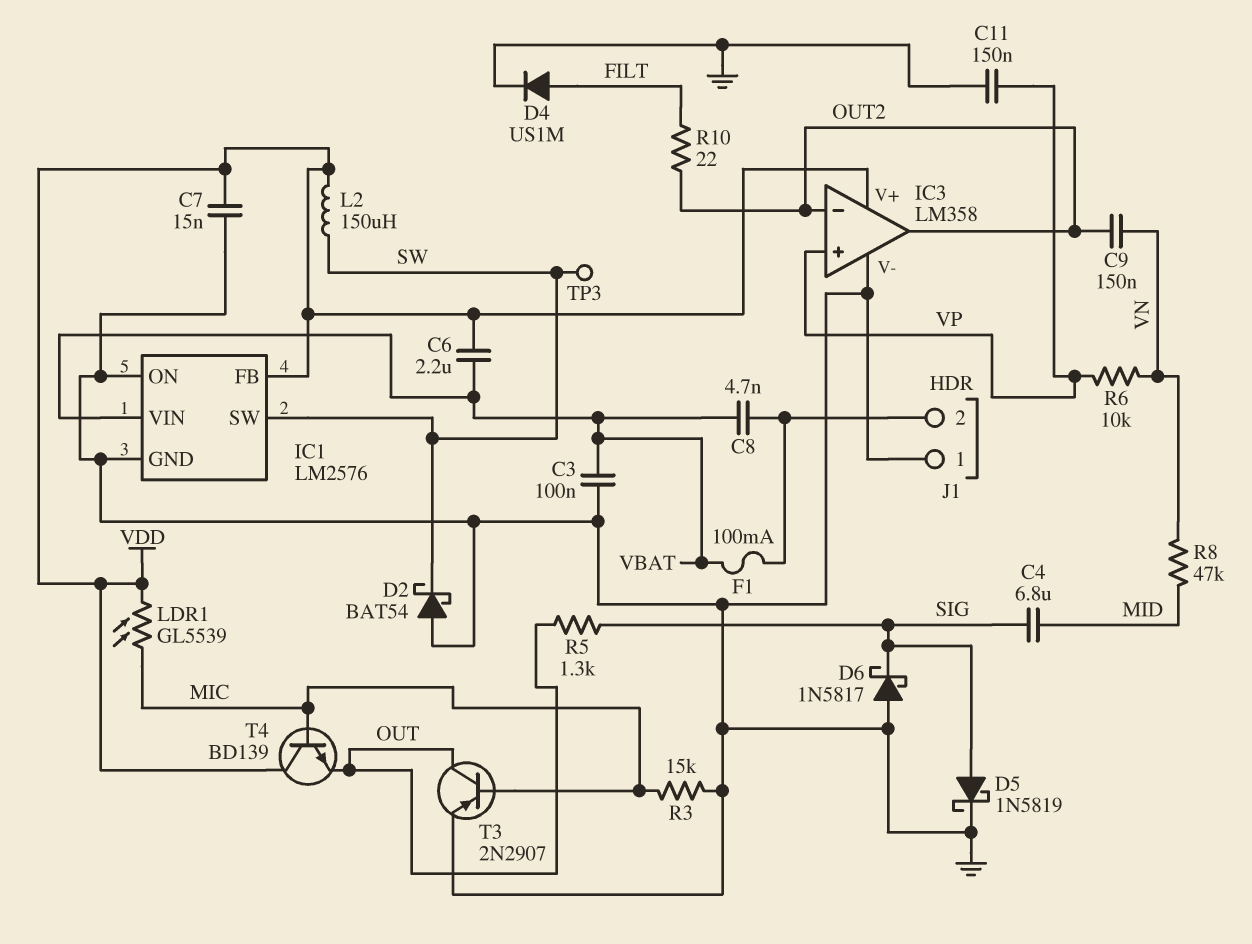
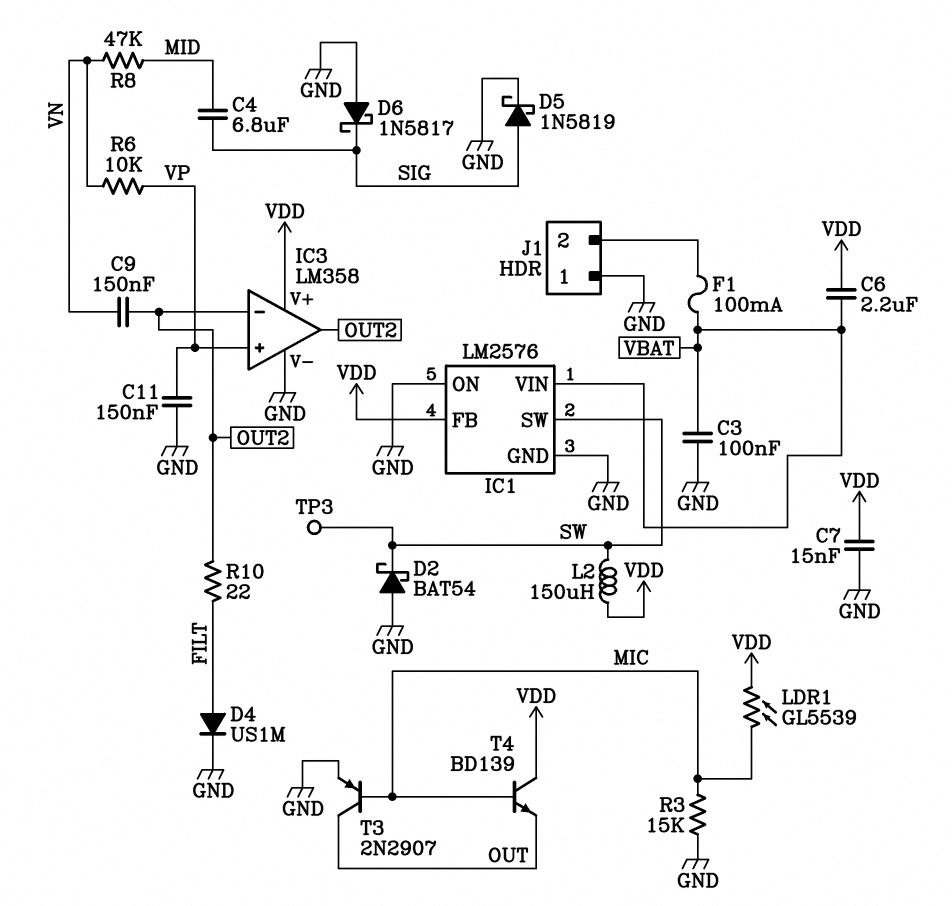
C8: 4.7nF (J1/2, VBAT) -> none
R5: 1.3k (OUT, SIG) -> none

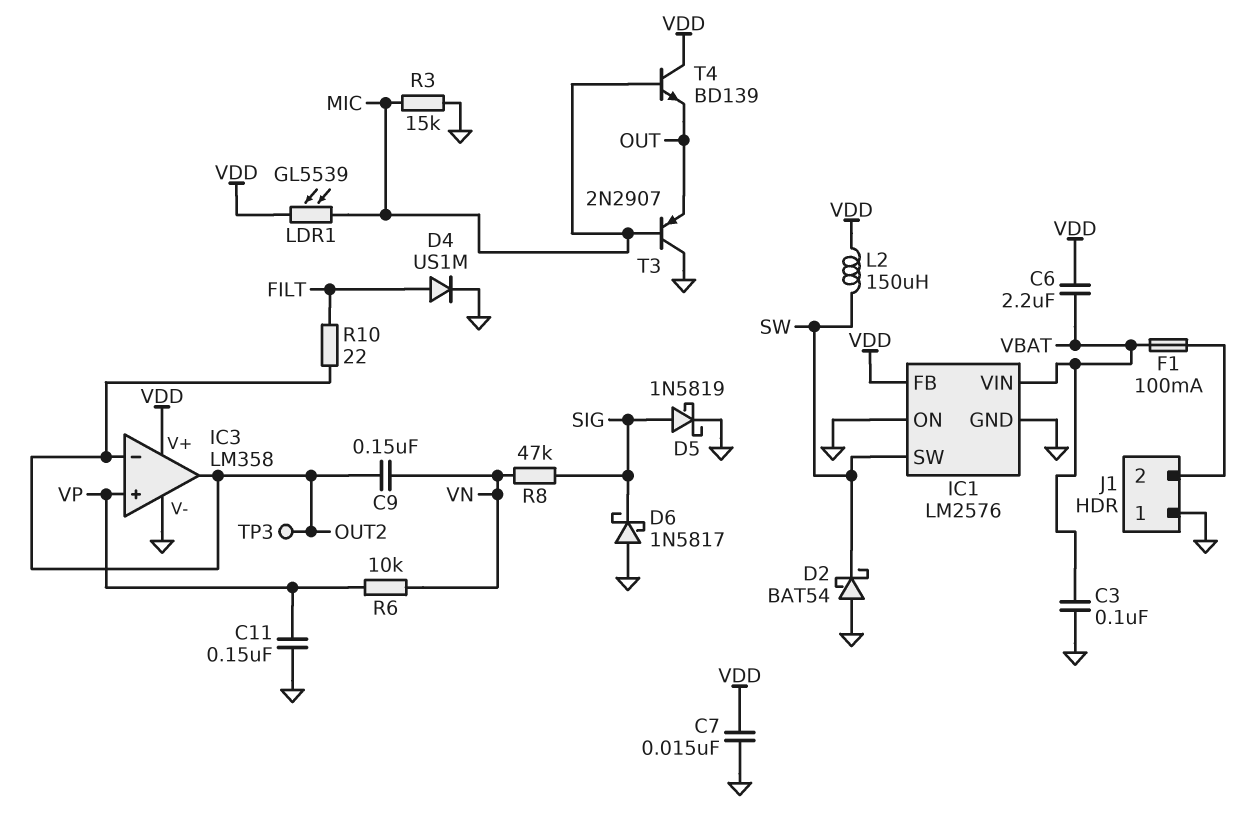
C4: 6.8uF (MID, SIG) -> none
R8: 47k (MID, VN) -> 47k (SIG, VN)
T3: PNP 2N2907 (B MIC, C OUT, E GND) -> PNP 2N2907 (B MIC, C GND, E OUT)
TP3: test point (SW) -> test point (OUT2)

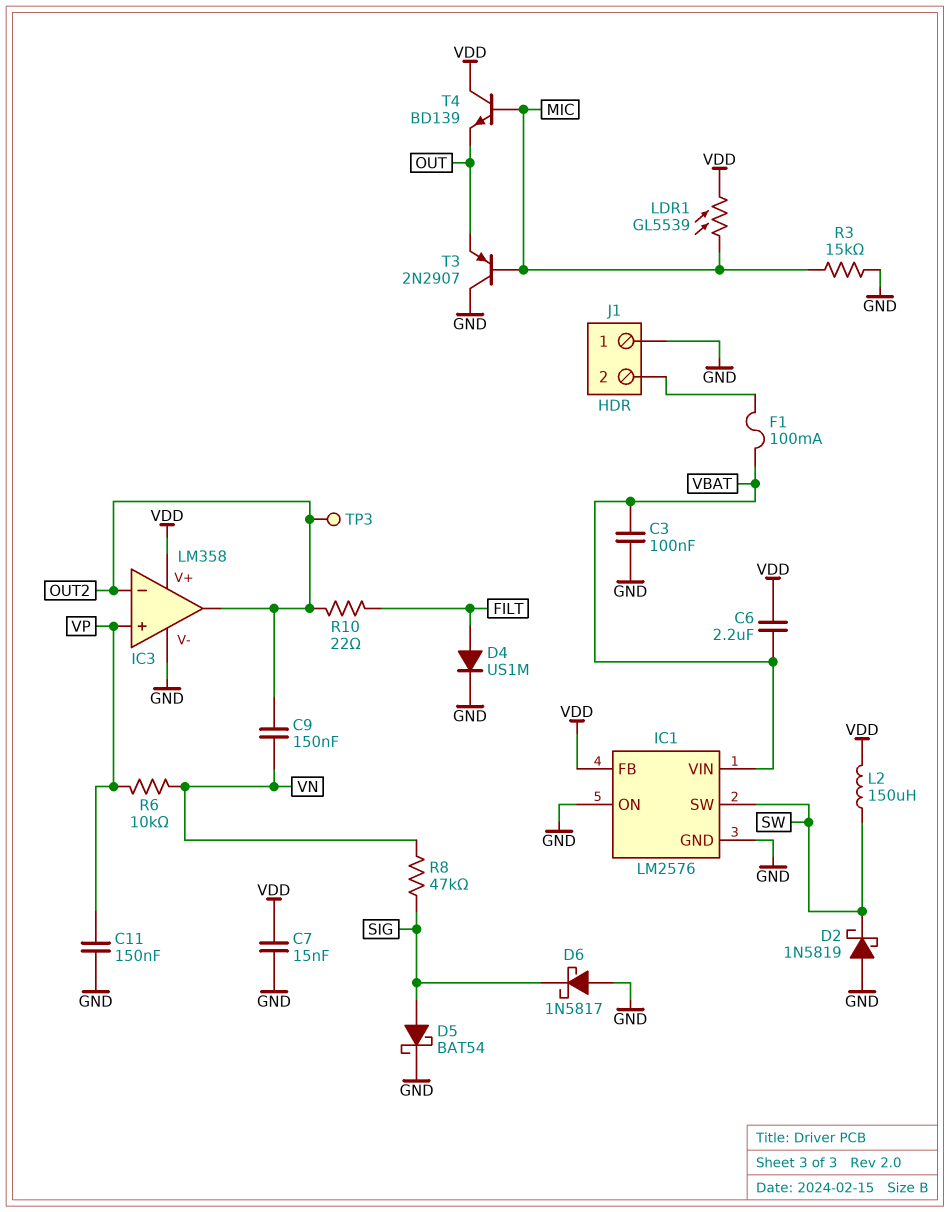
D2: schottky BAT54 (A GND, K SW) -> schottky 1N5819 (A GND, K SW)
D5: schottky 1N5819 (A SIG, K GND) -> schottky BAT54 (A SIG, K GND)

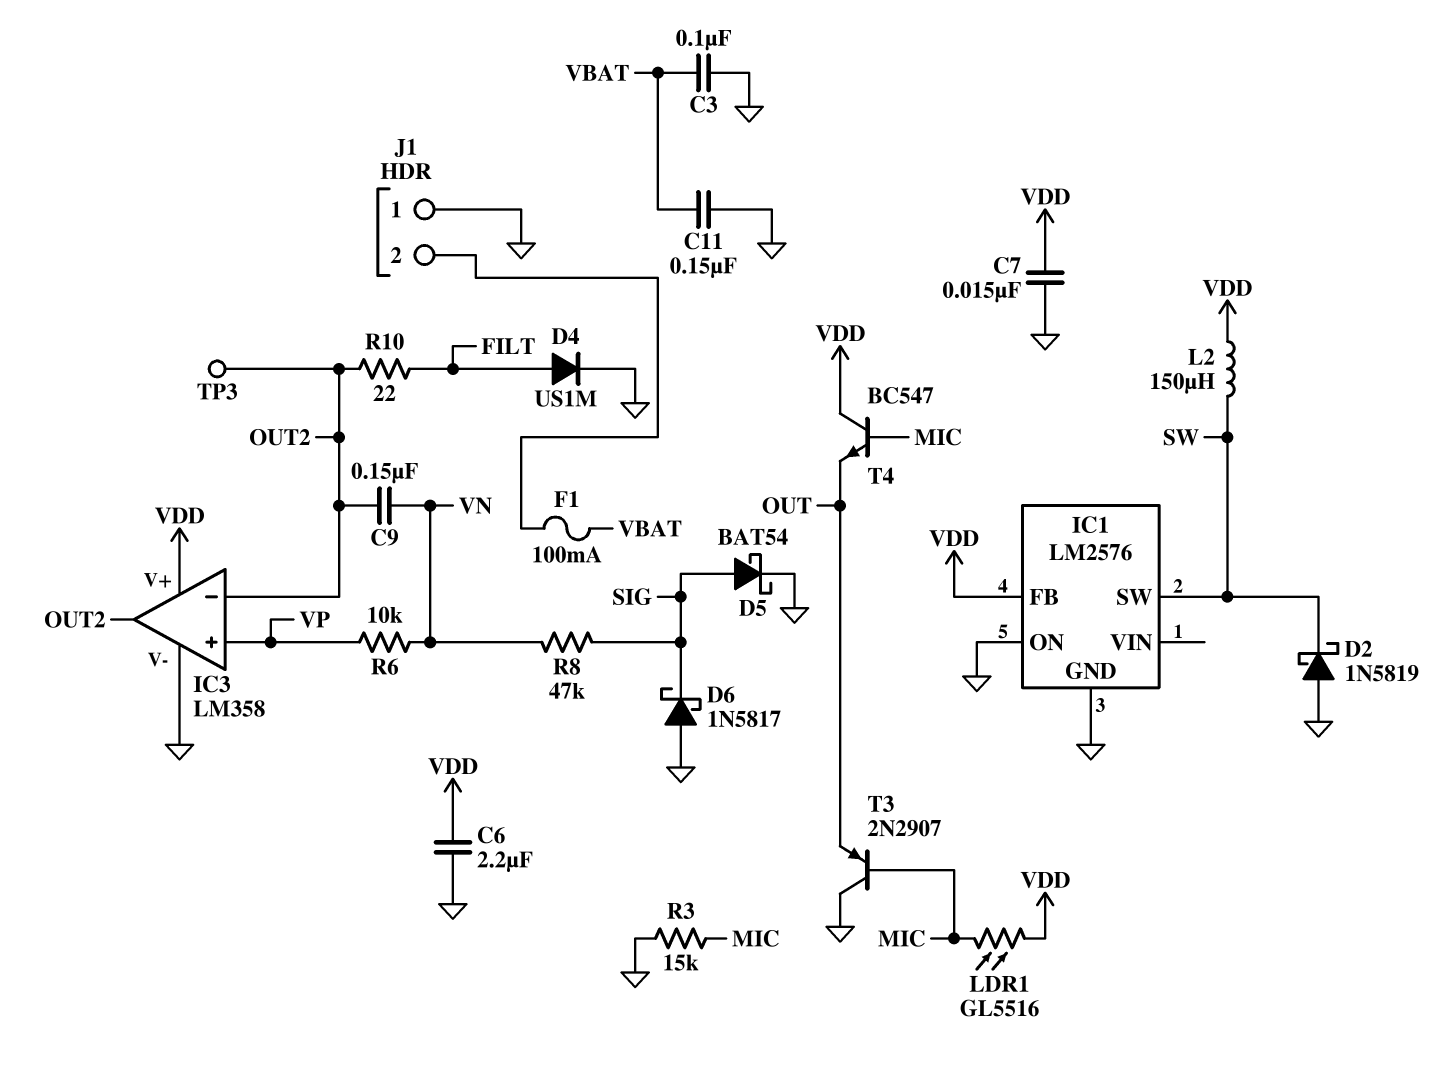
C6: 2.2uF (VBAT, VDD) -> 2.2uF (GND, VDD)
C11: 150nF (GND, VP) -> 150nF (GND, VBAT)
IC1 pin VIN: VBAT -> none
LDR1: GL5539 (MIC, VDD) -> GL5516 (MIC, VDD)
T4: NPN BD139 (B MIC, C VDD, E OUT) -> NPN BC547 (B MIC, C VDD, E OUT)

